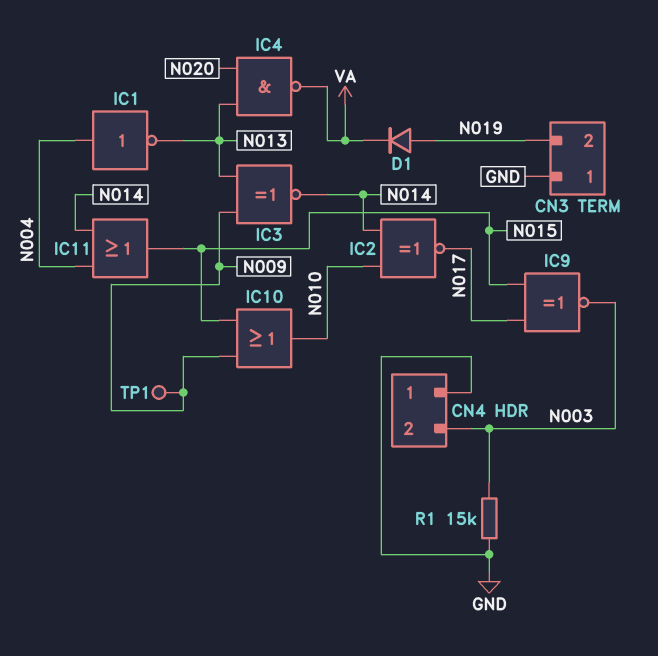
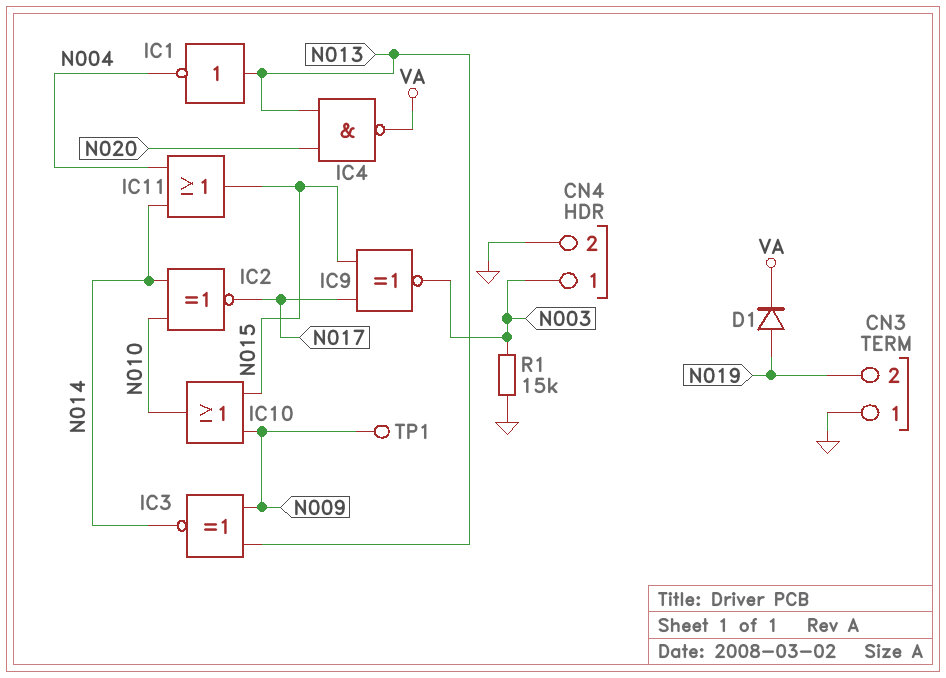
CN4 pin 1: GND -> N003
CN4 pin 2: N003 -> GND
IC1: NOT (in N004, out N013) -> NOT (in N013, out N004)

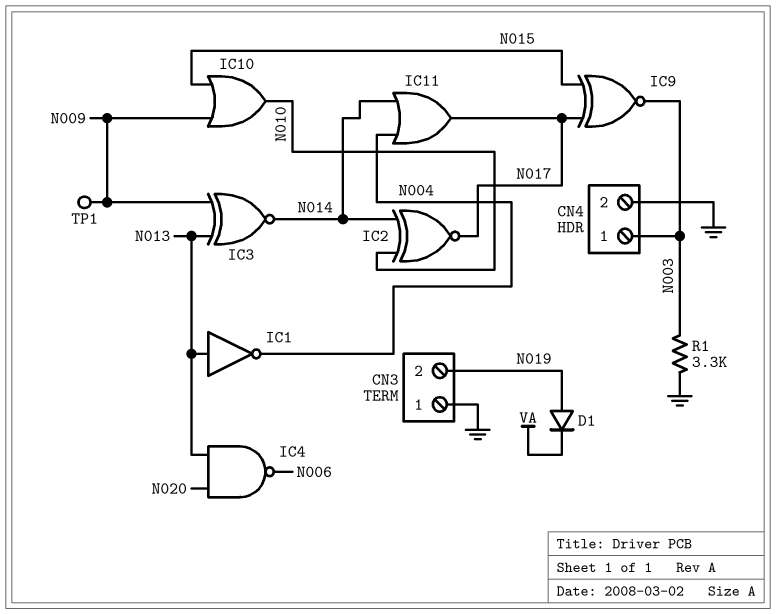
IC4: NAND (in N013, in N020, out VA) -> NAND (in N013, in N020, out N006)
IC11: OR (in N004, in N014, out N015) -> OR (in N004, in N014, out N017)
R1: 15k (GND, N003) -> 3.3k (GND, N003)

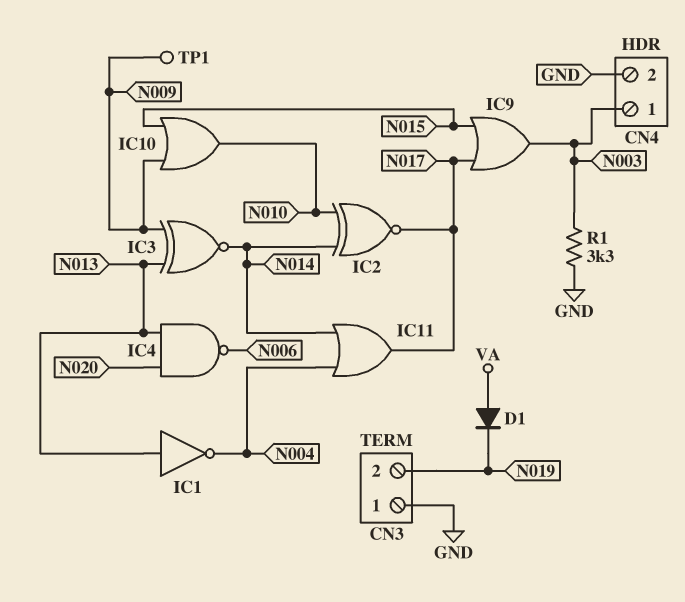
D1: diode (A N019, K VA) -> diode (A VA, K N019)
IC9: XNOR (in N015, in N017, out N003) -> OR (in N015, in N017, out N003)

